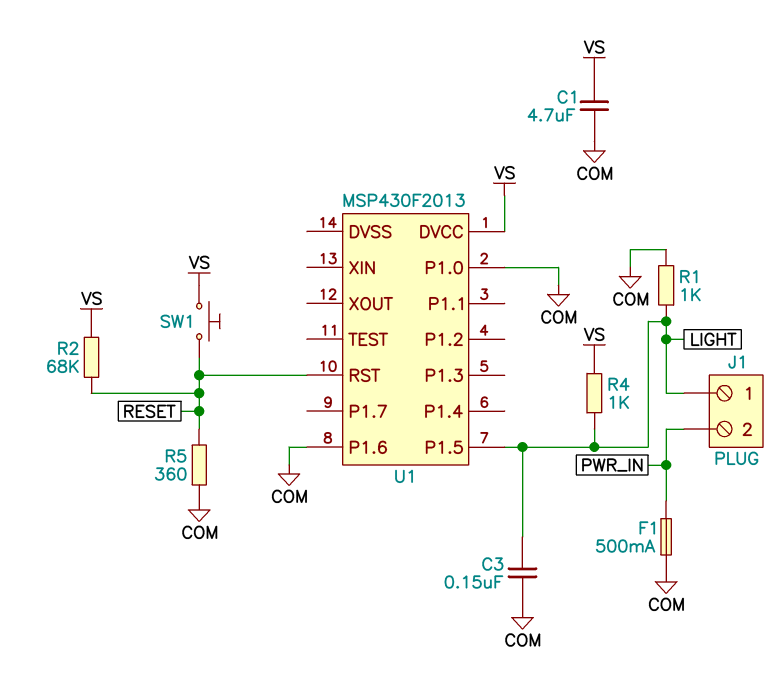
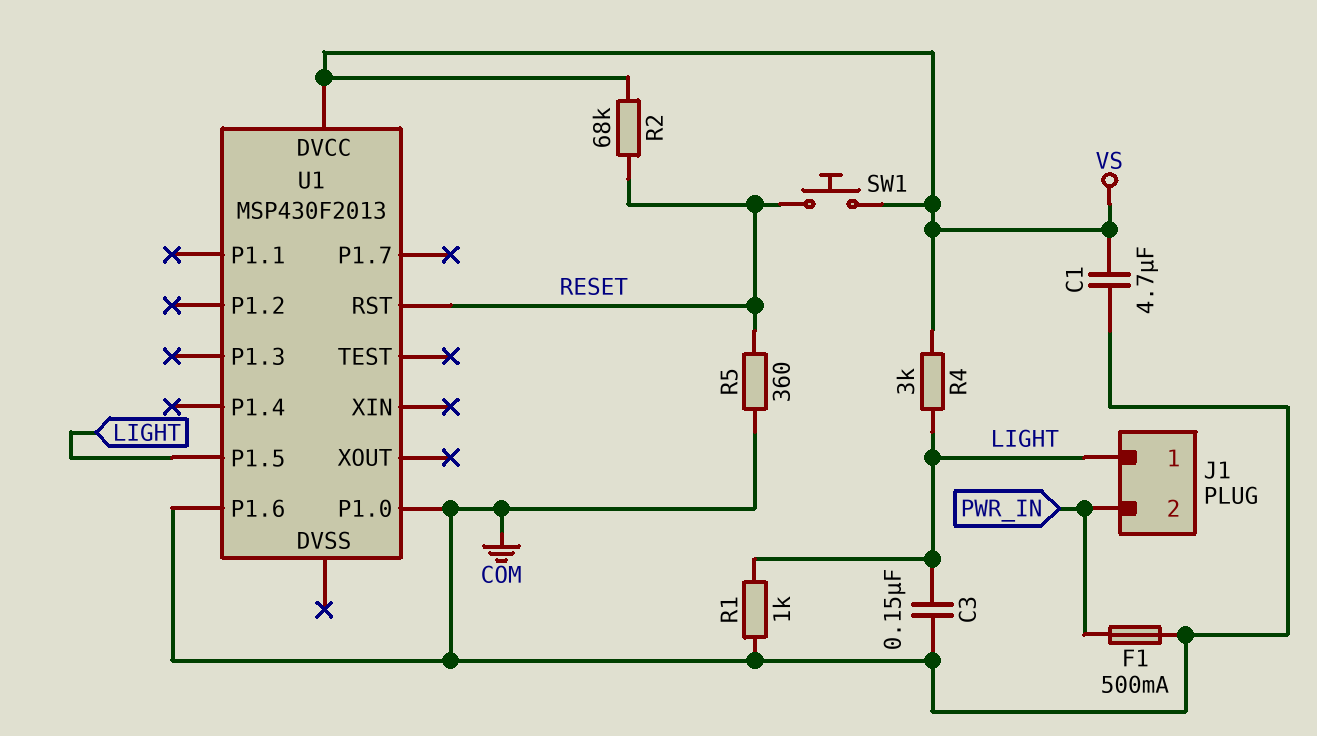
R4: 1k (LIGHT, VS) -> 3k (LIGHT, VS)

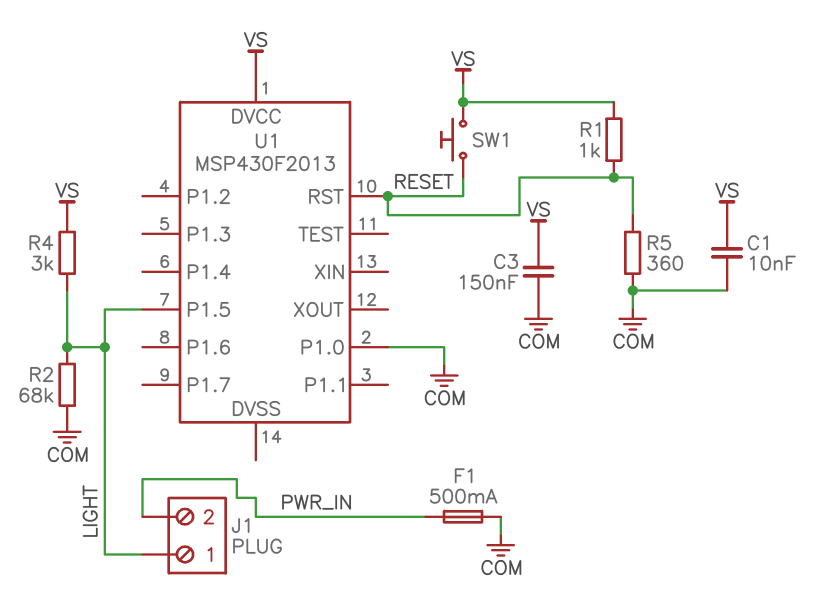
C1: 4.7uF (COM, VS) -> 10nF (COM, VS)
C3: 150nF (COM, LIGHT) -> 150nF (COM, VS)
R1: 1k (COM, LIGHT) -> 1k (RESET, VS)
R2: 68k (RESET, VS) -> 68k (COM, LIGHT)
U1 pin P1.6: COM -> none

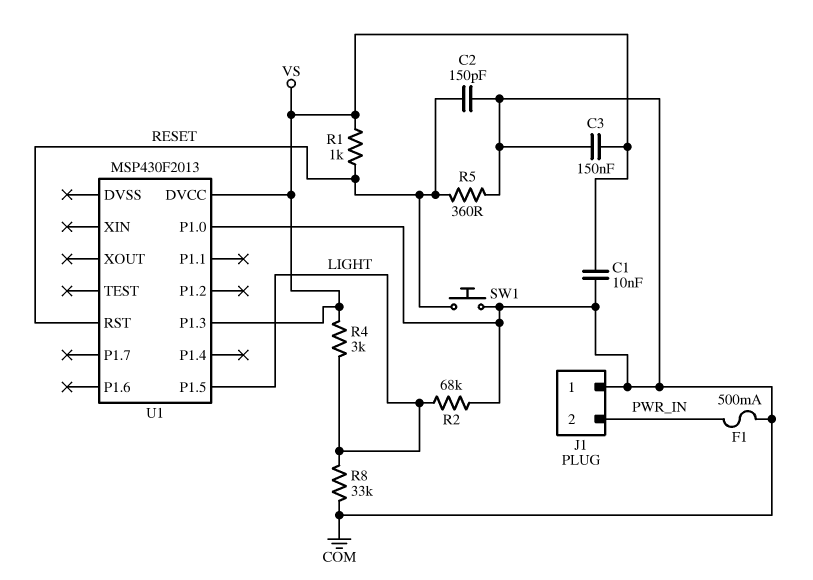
C2: none -> 150pF (COM, RESET)
J1 pin 1: LIGHT -> COM
R8: none -> 33k (COM, LIGHT)
SW1: button (RESET, VS) -> button (COM, RESET)
U1 pin P1.3: none -> VS

